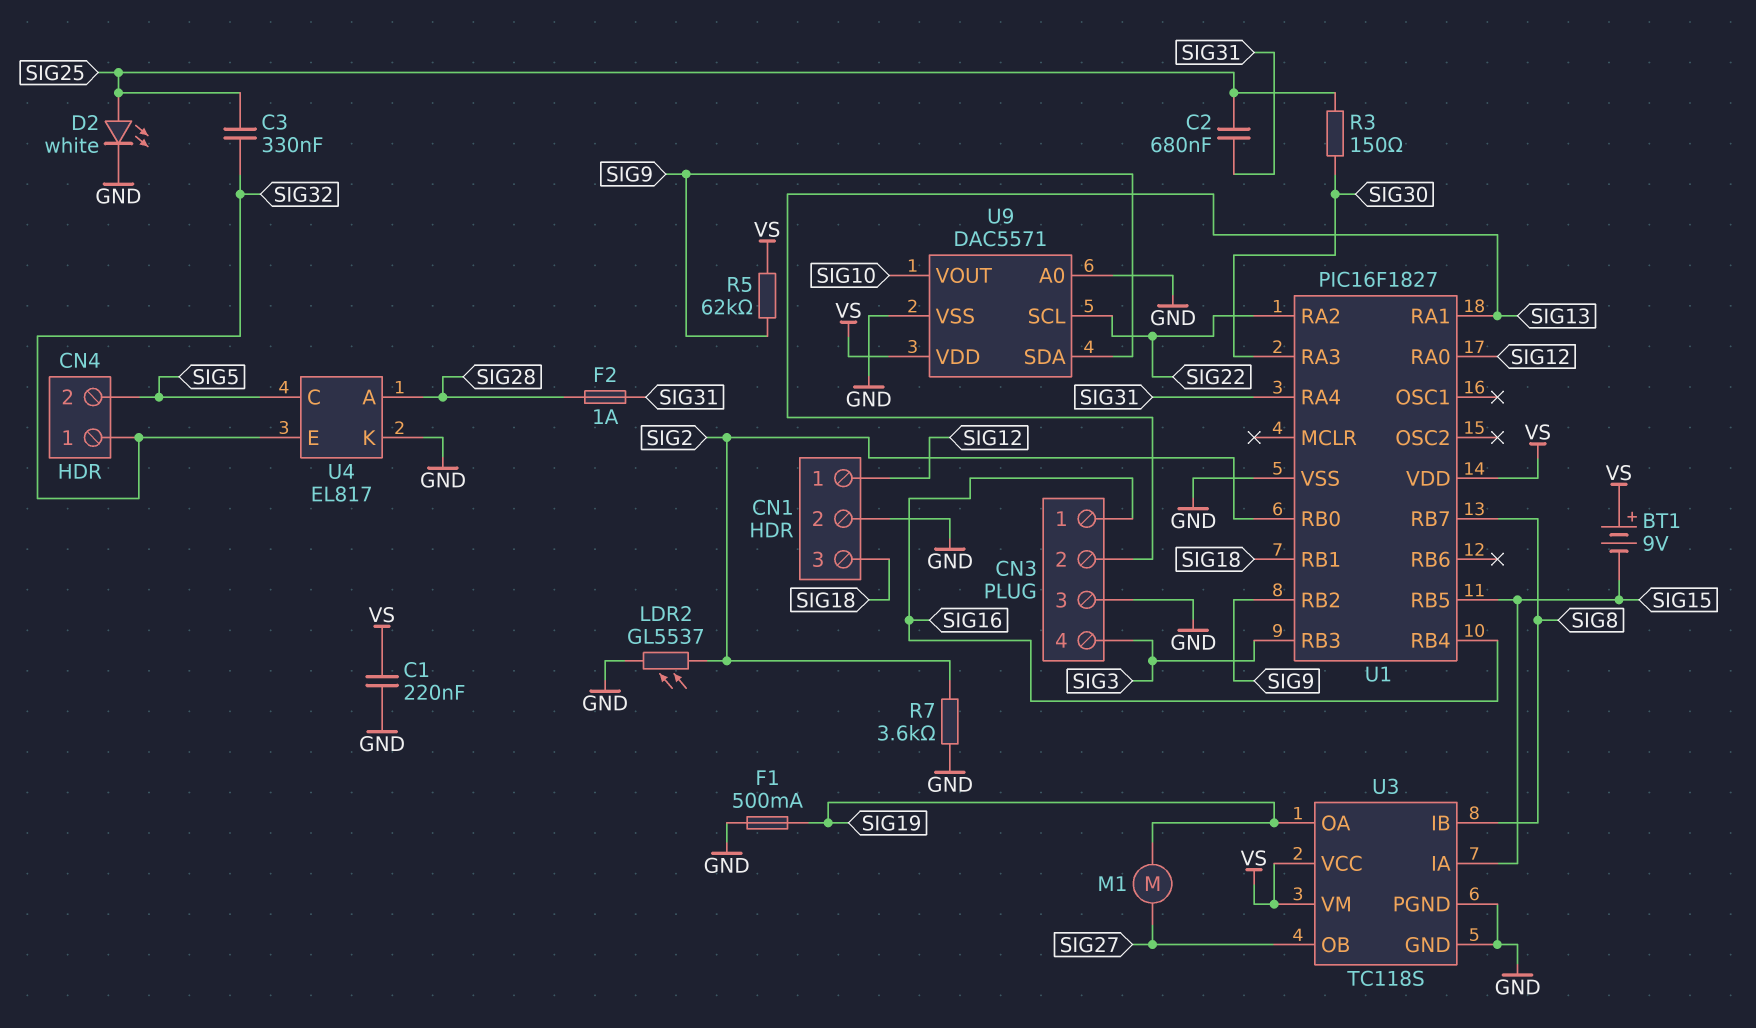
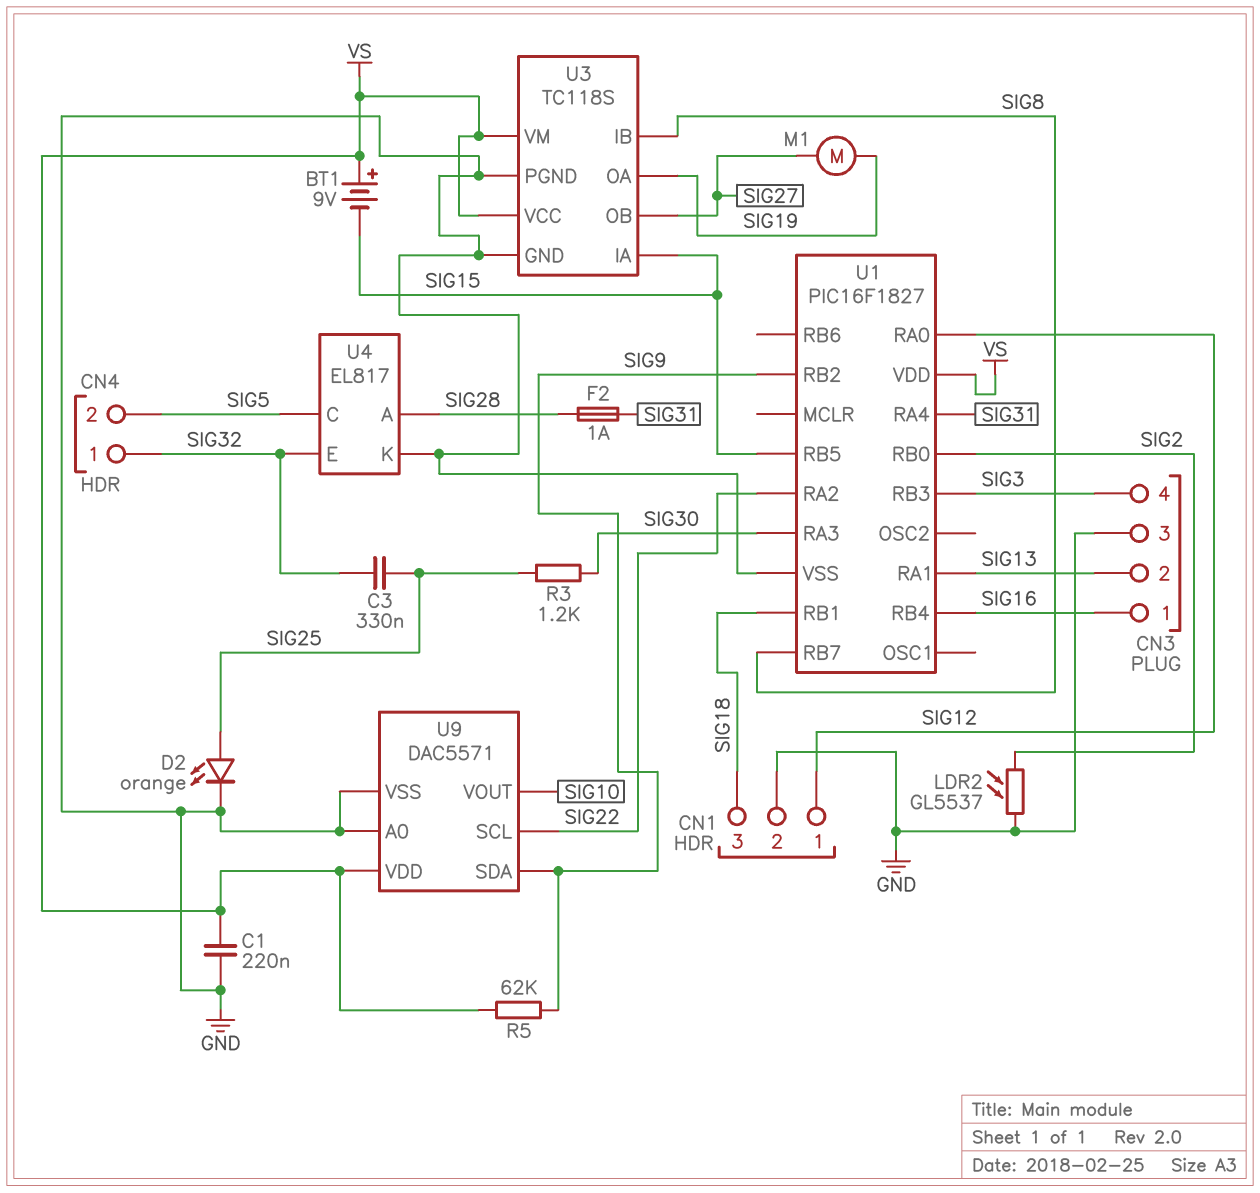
C2: 680nF (SIG25, SIG31) -> none
D2: LED white (A SIG25, K GND) -> LED orange (A SIG25, K GND)
F1: 500mA (GND, SIG19) -> none
R3: 150 (SIG25, SIG30) -> 1.2k (SIG25, SIG30)
R7: 3.6k (GND, SIG2) -> none

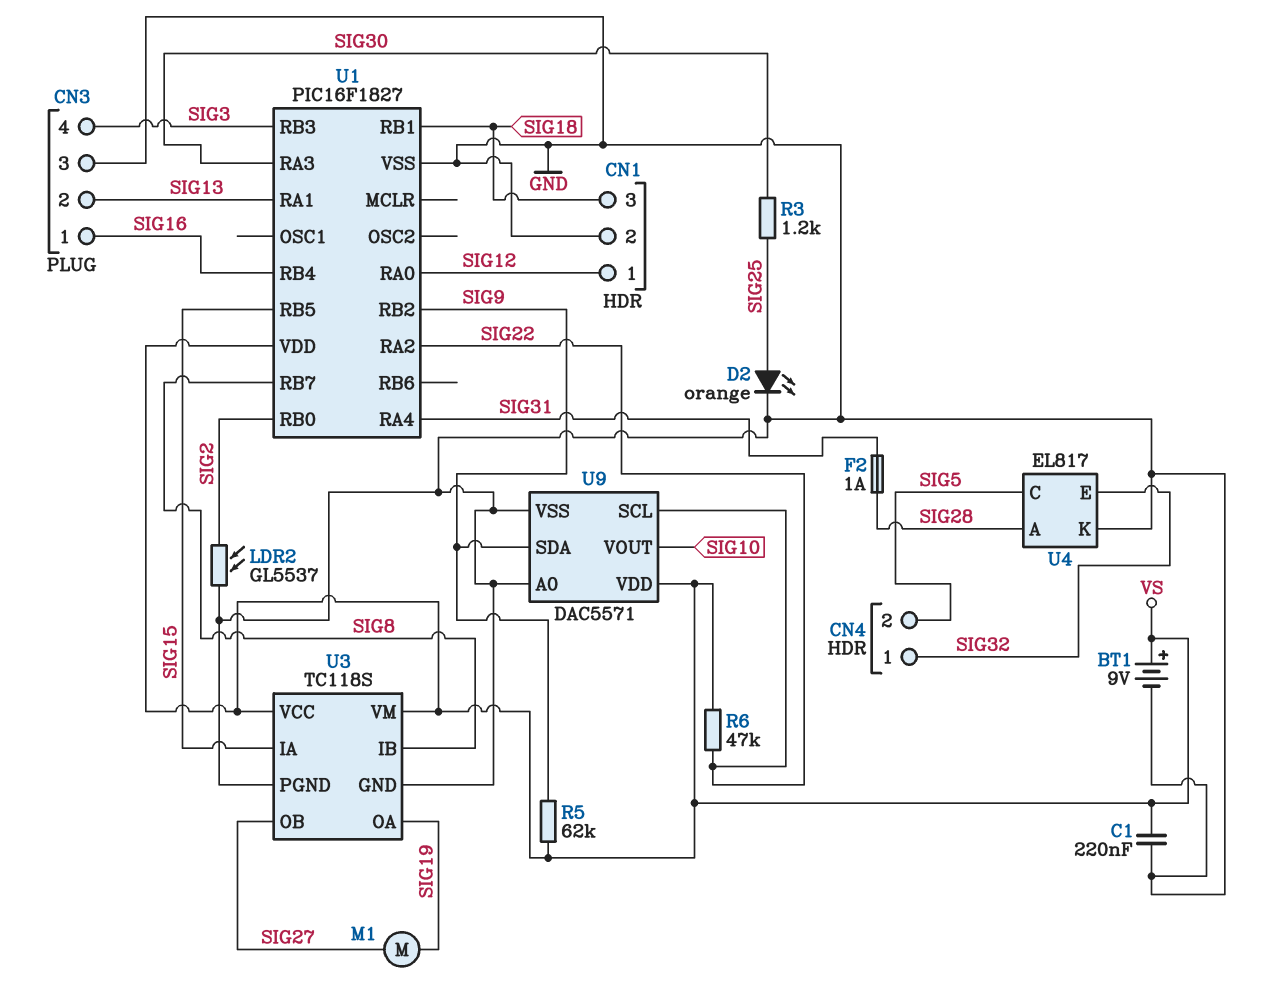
BT1: 9V (plus VS, minus SIG15) -> 9V (plus VS, minus GND)
C3: 330nF (SIG25, SIG32) -> none
R6: none -> 47k (SIG22, VS)

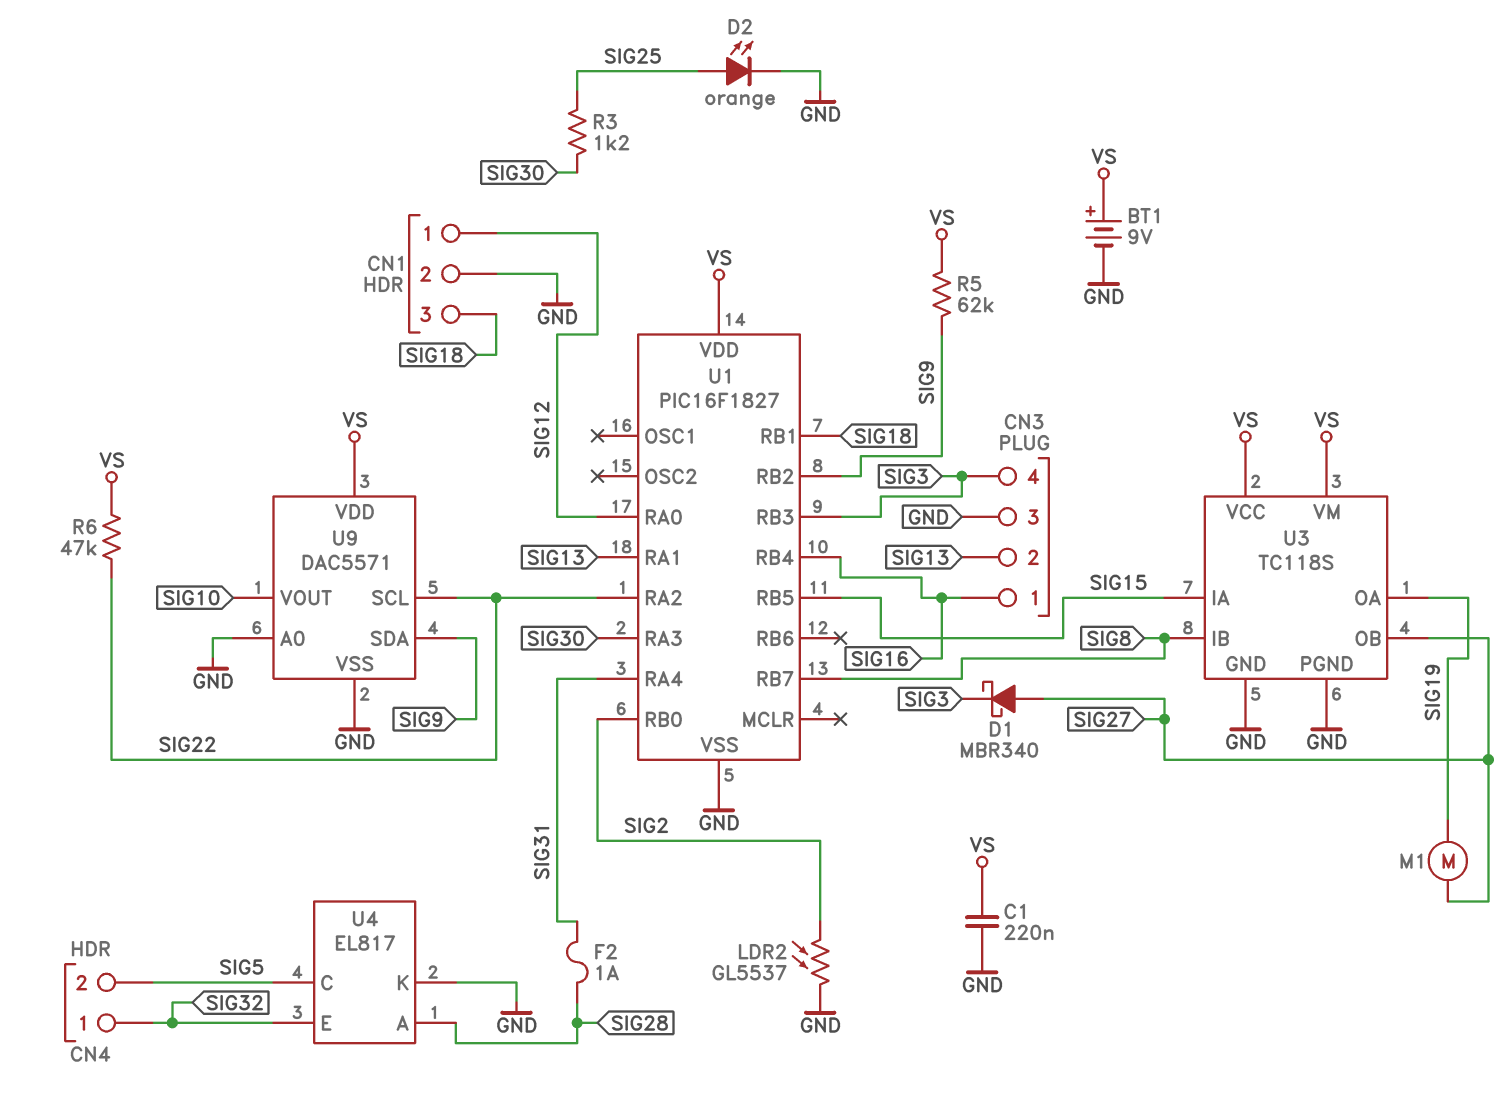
D1: none -> schottky MBR340 (A SIG27, K SIG3)

